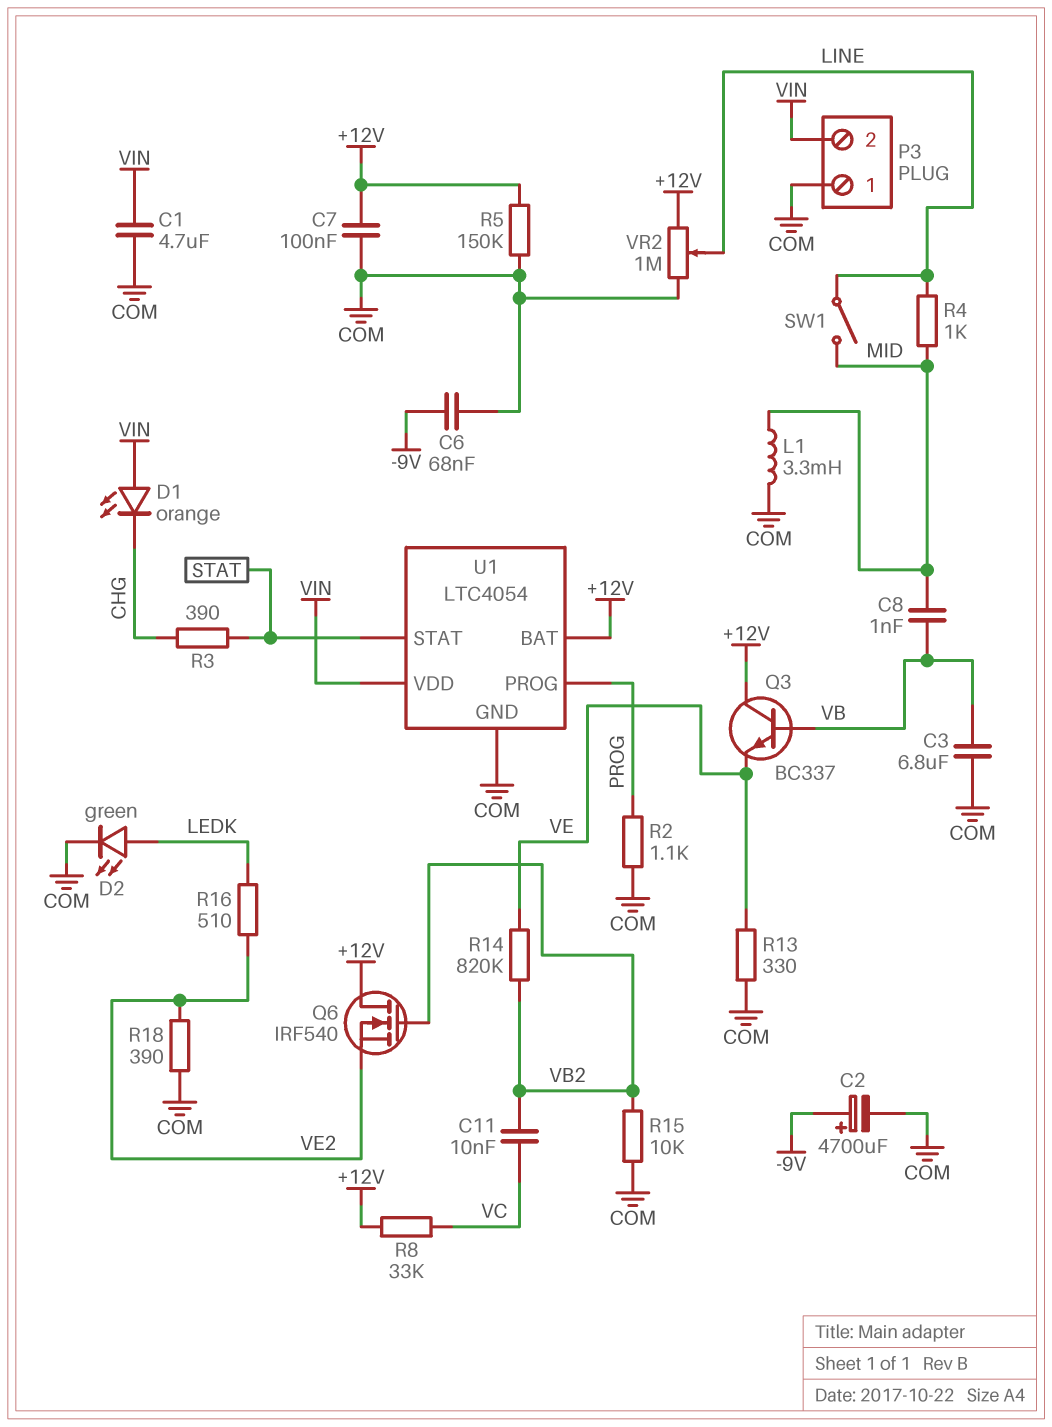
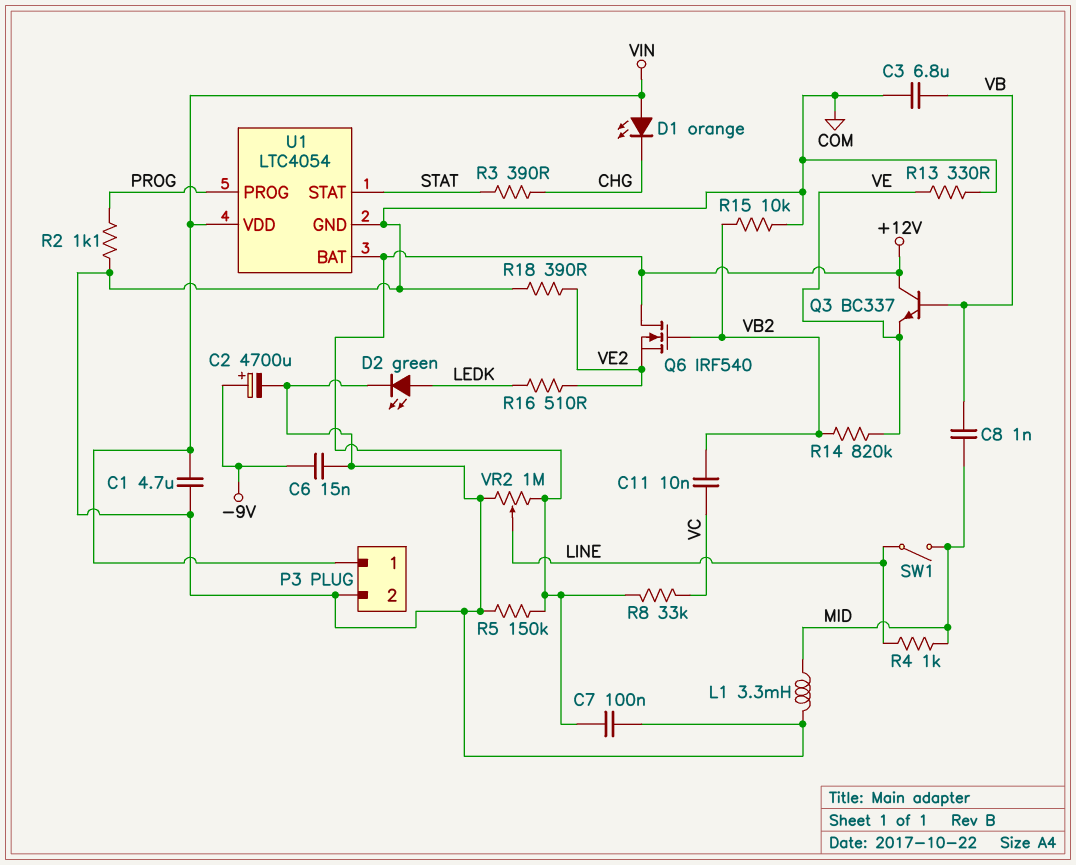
C6: 68nF (-9V, COM) -> 15nF (-9V, COM)
P3 pin 1: COM -> VIN
P3 pin 2: VIN -> COM

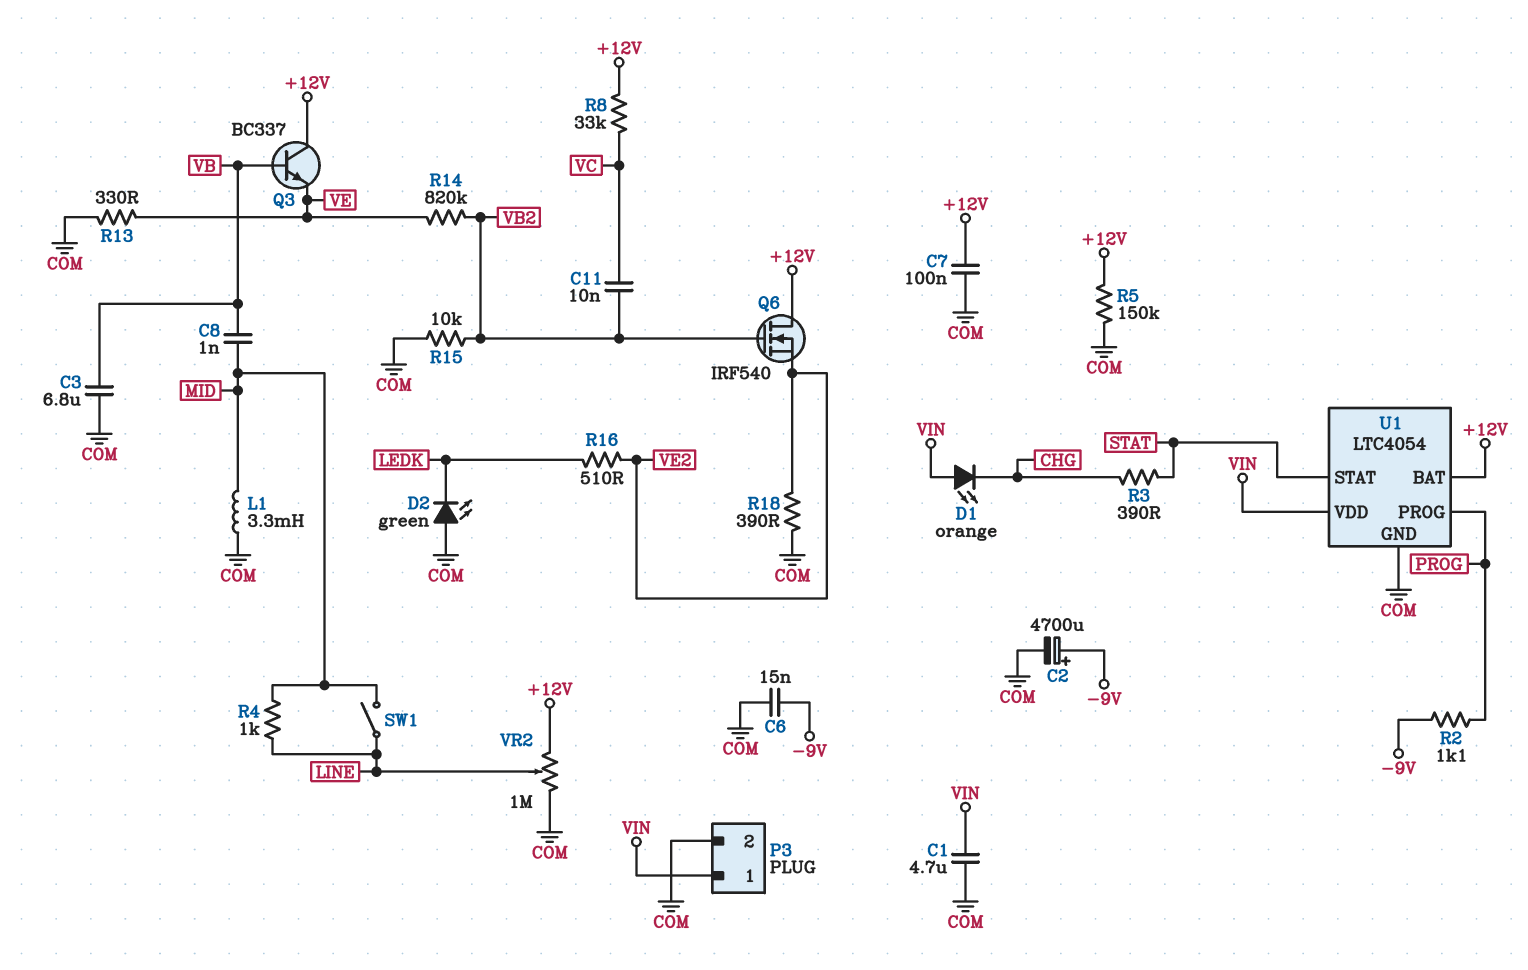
D2: LED green (A LEDK, K COM) -> LED green (A COM, K LEDK)
R2: 1.1k (COM, PROG) -> 1.1k (-9V, PROG)

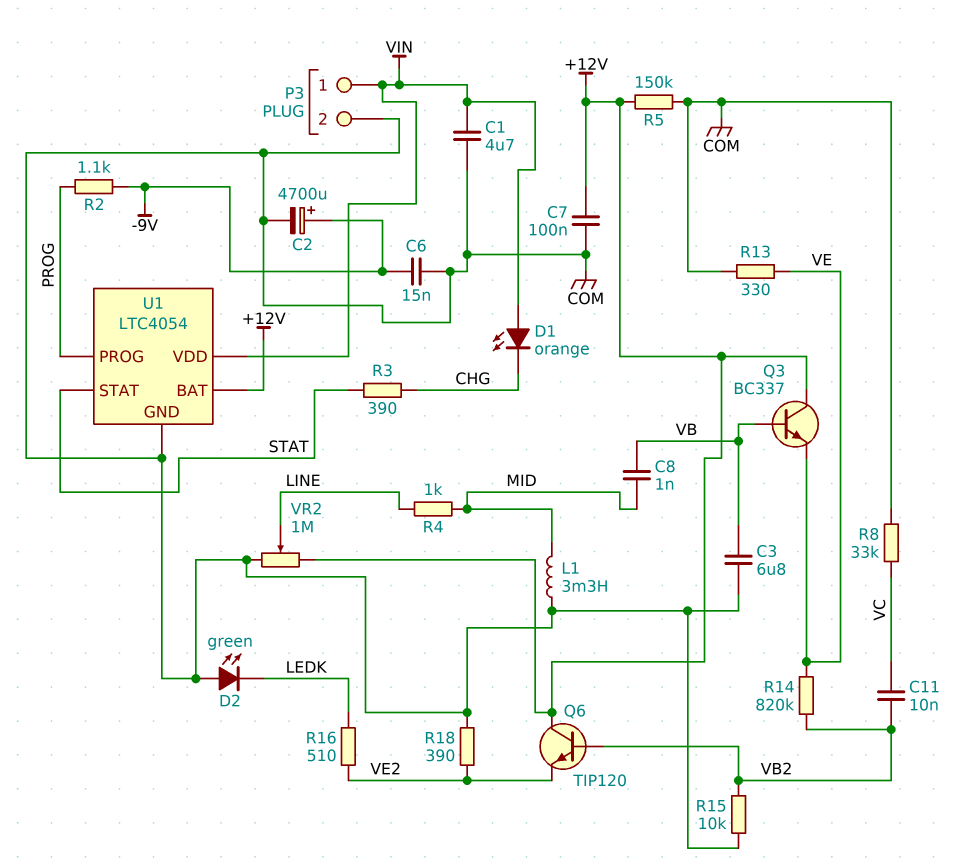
Q6: NMOS IRF540 (G VB2, D +12V, S VE2) -> NPN TIP120 (B VB2, C +12V, E VE2)
R8: 33k (+12V, VC) -> 33k (COM, VC)
SW1: switch (LINE, MID) -> none

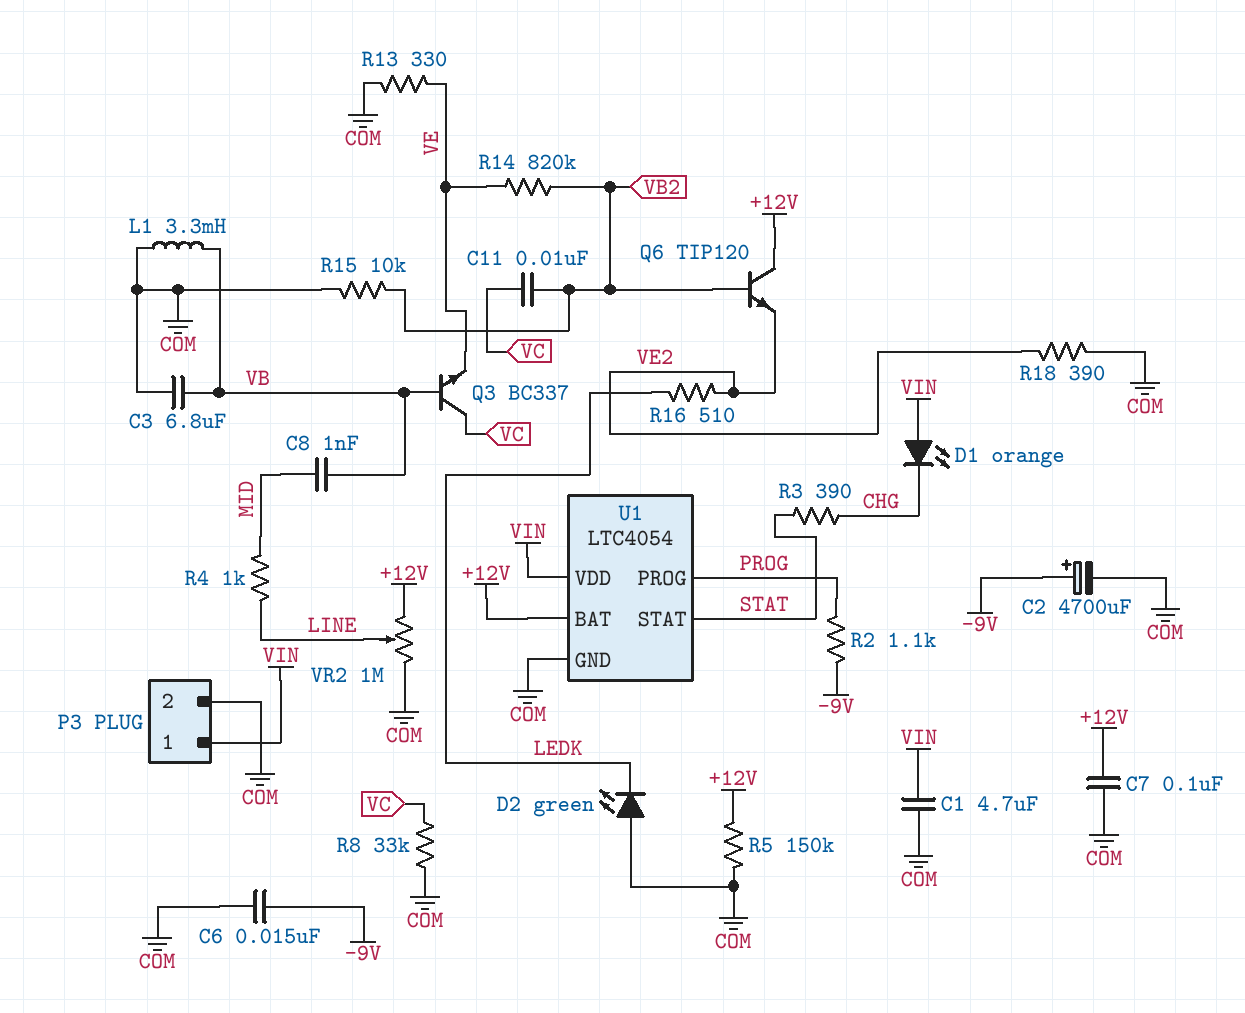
L1: 3.3mH (COM, MID) -> 3.3mH (COM, VB)
Q3: NPN BC337 (B VB, C +12V, E VE) -> NPN BC337 (B VB, C VC, E VE)

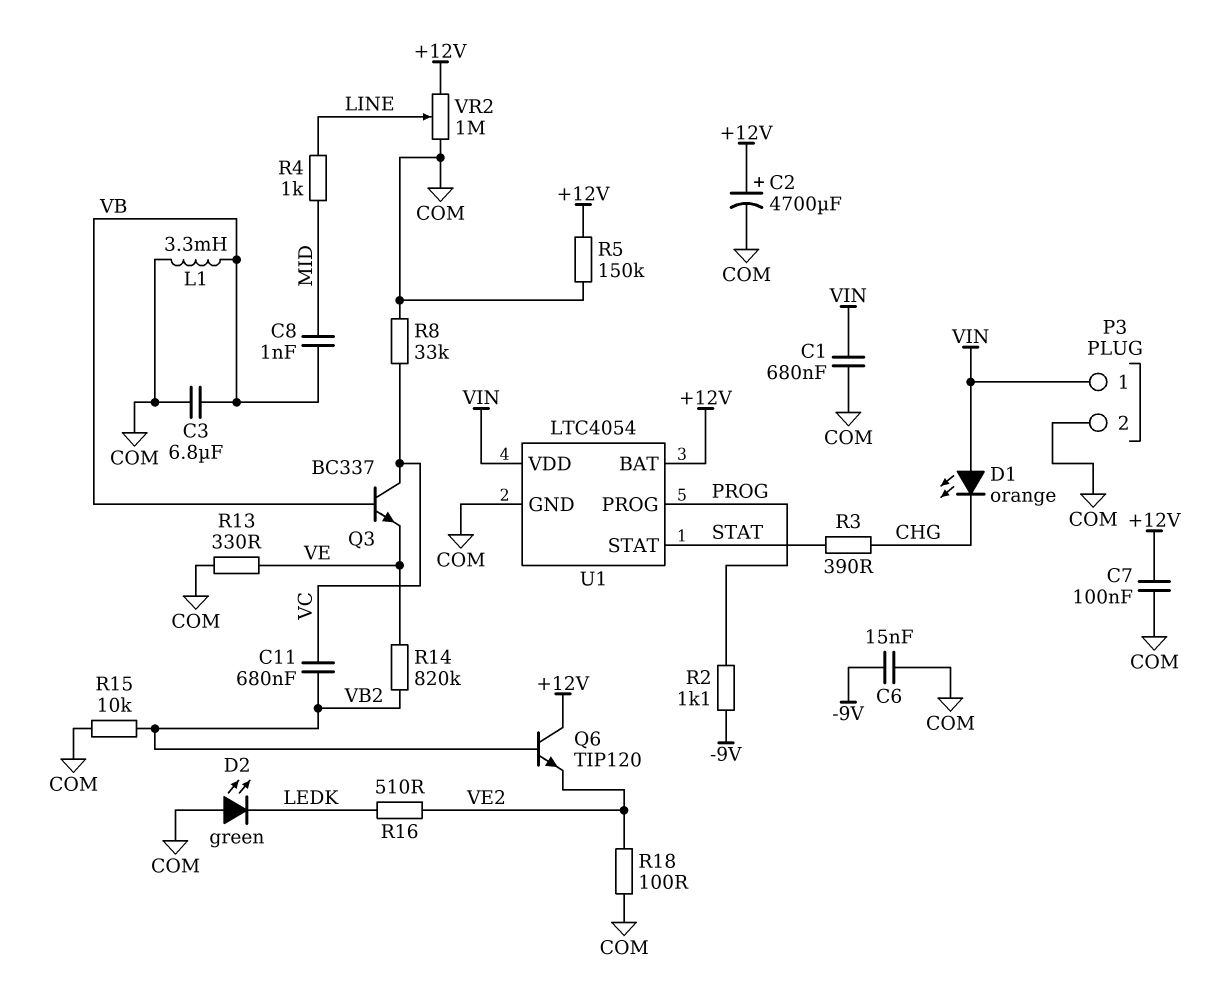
C1: 4.7uF (COM, VIN) -> 680nF (COM, VIN)
C2: 4700uF (plus -9V, minus COM) -> 4700uF (plus +12V, minus COM)
C11: 10nF (VB2, VC) -> 680nF (VB2, VC)
R18: 390 (COM, VE2) -> 100 (COM, VE2)

